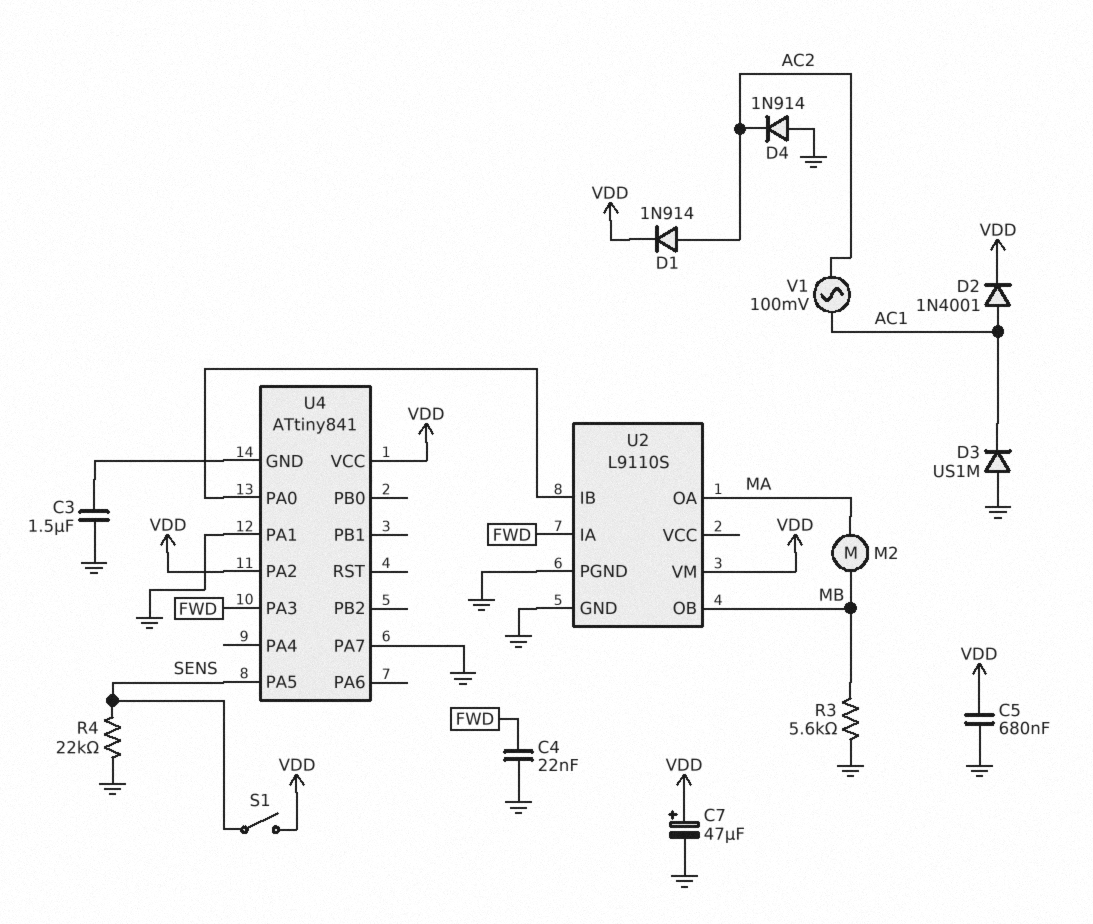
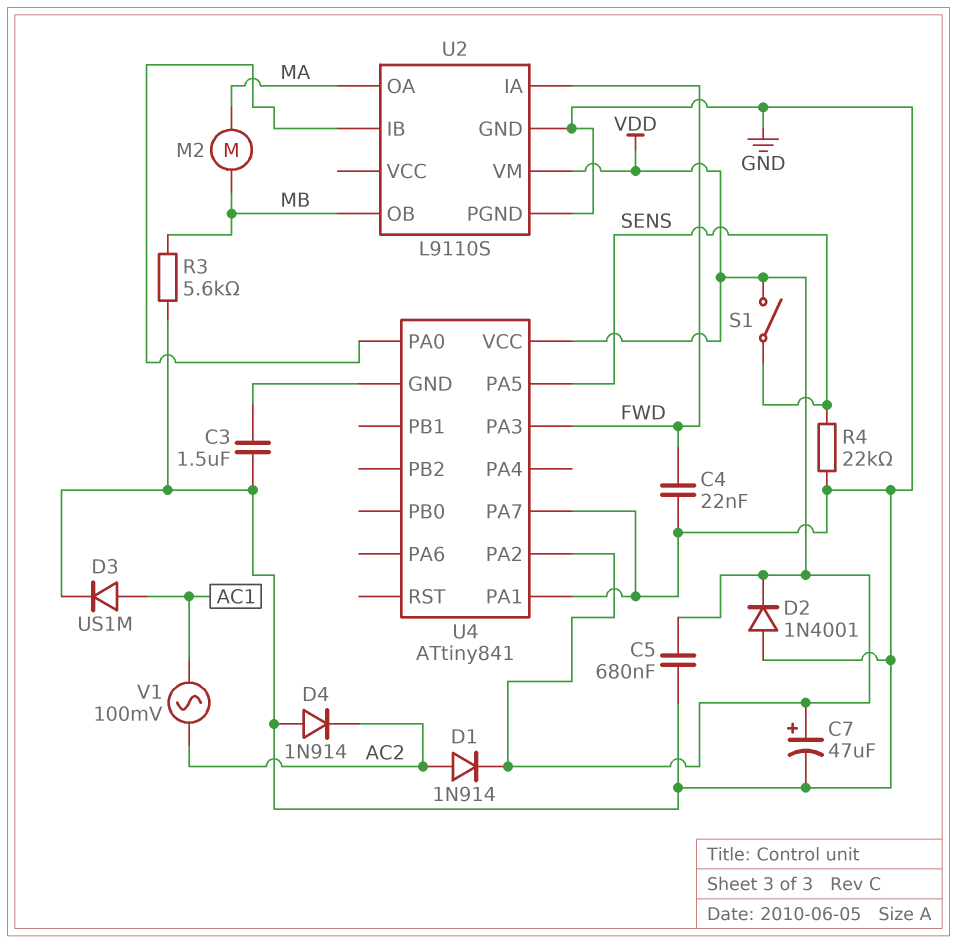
D2: diode 1N4001 (A AC1, K VDD) -> diode 1N4001 (A GND, K VDD)
D3: diode US1M (A GND, K AC1) -> diode US1M (A AC1, K GND)

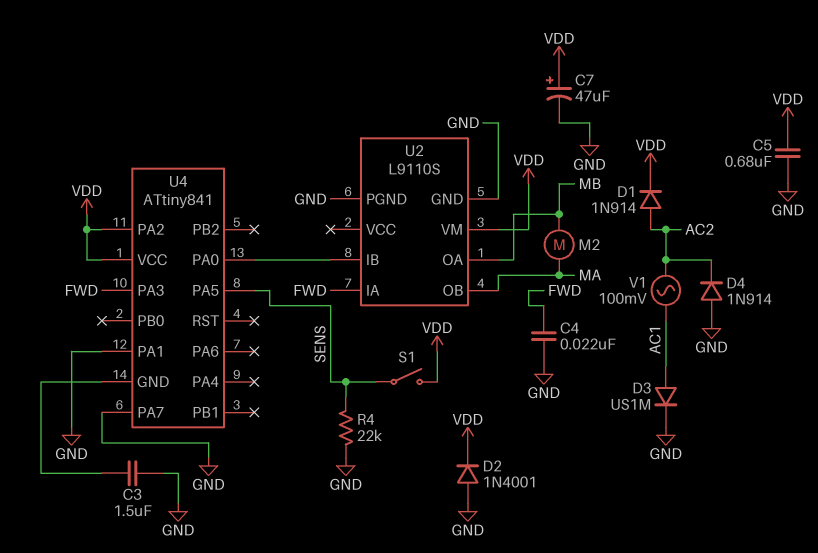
R3: 5.6k (GND, MB) -> none
U2 pin OA: MA -> MB
U2 pin OB: MB -> MA

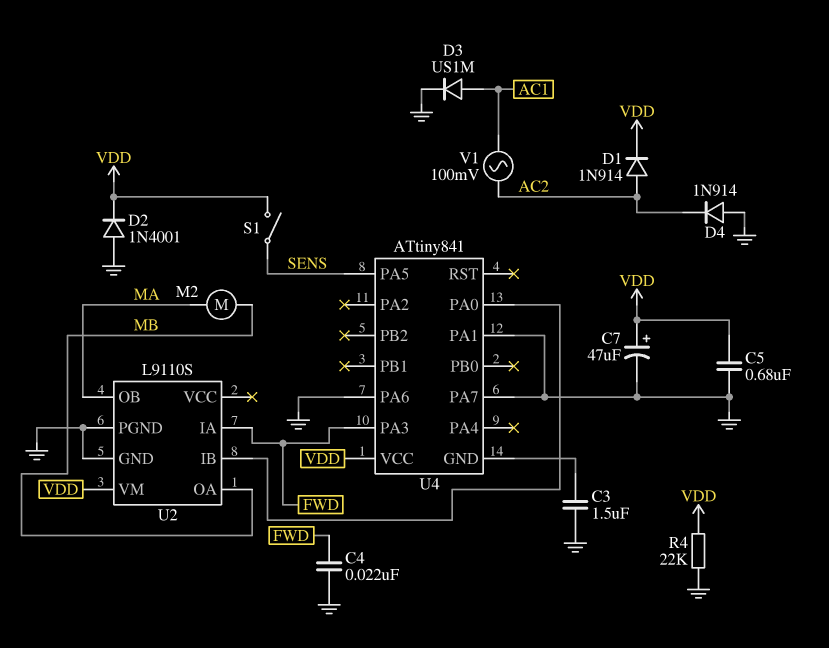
R4: 22k (GND, SENS) -> 22k (GND, VDD)
U4 pin PA2: VDD -> none
U4 pin PA6: none -> GND

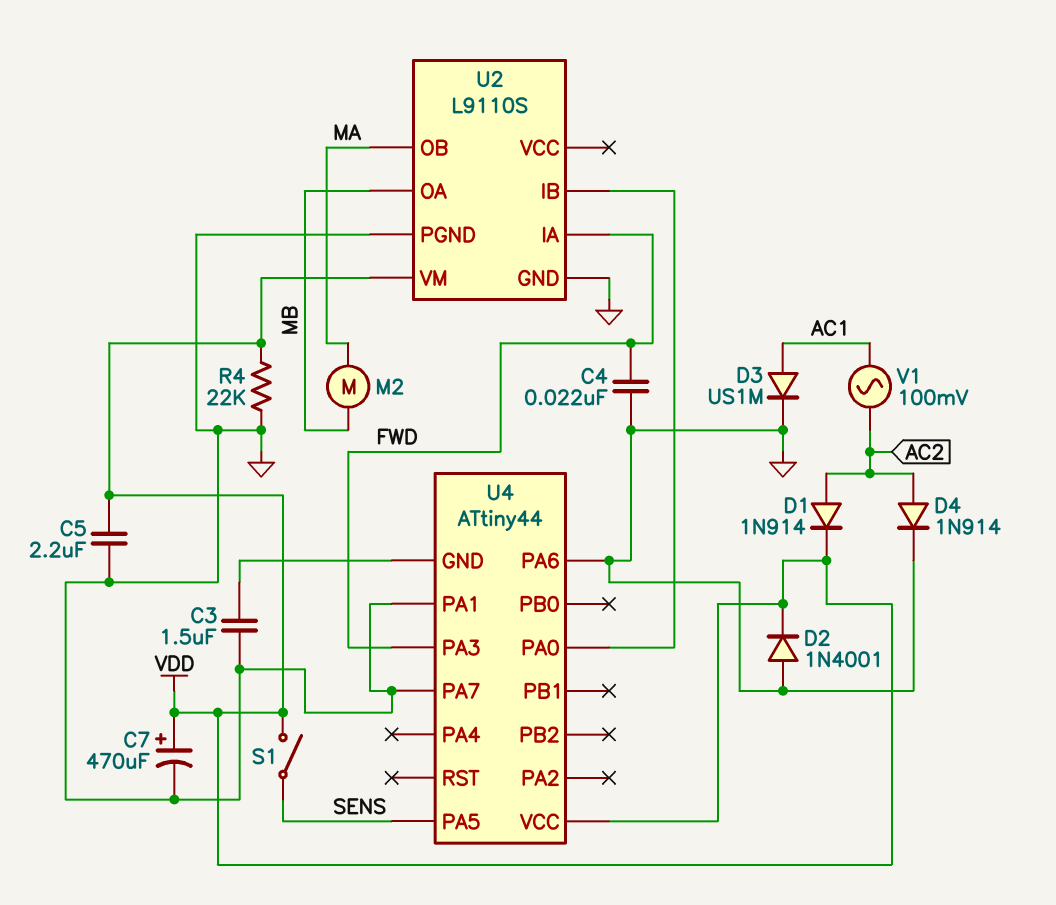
C5: 680nF (GND, VDD) -> 2.2uF (GND, VDD)
C7: 47uF (plus VDD, minus GND) -> 470uF (plus VDD, minus GND)
D4: diode 1N914 (A GND, K AC2) -> diode 1N914 (A AC2, K GND)
U4: ATtiny841 -> ATtiny44

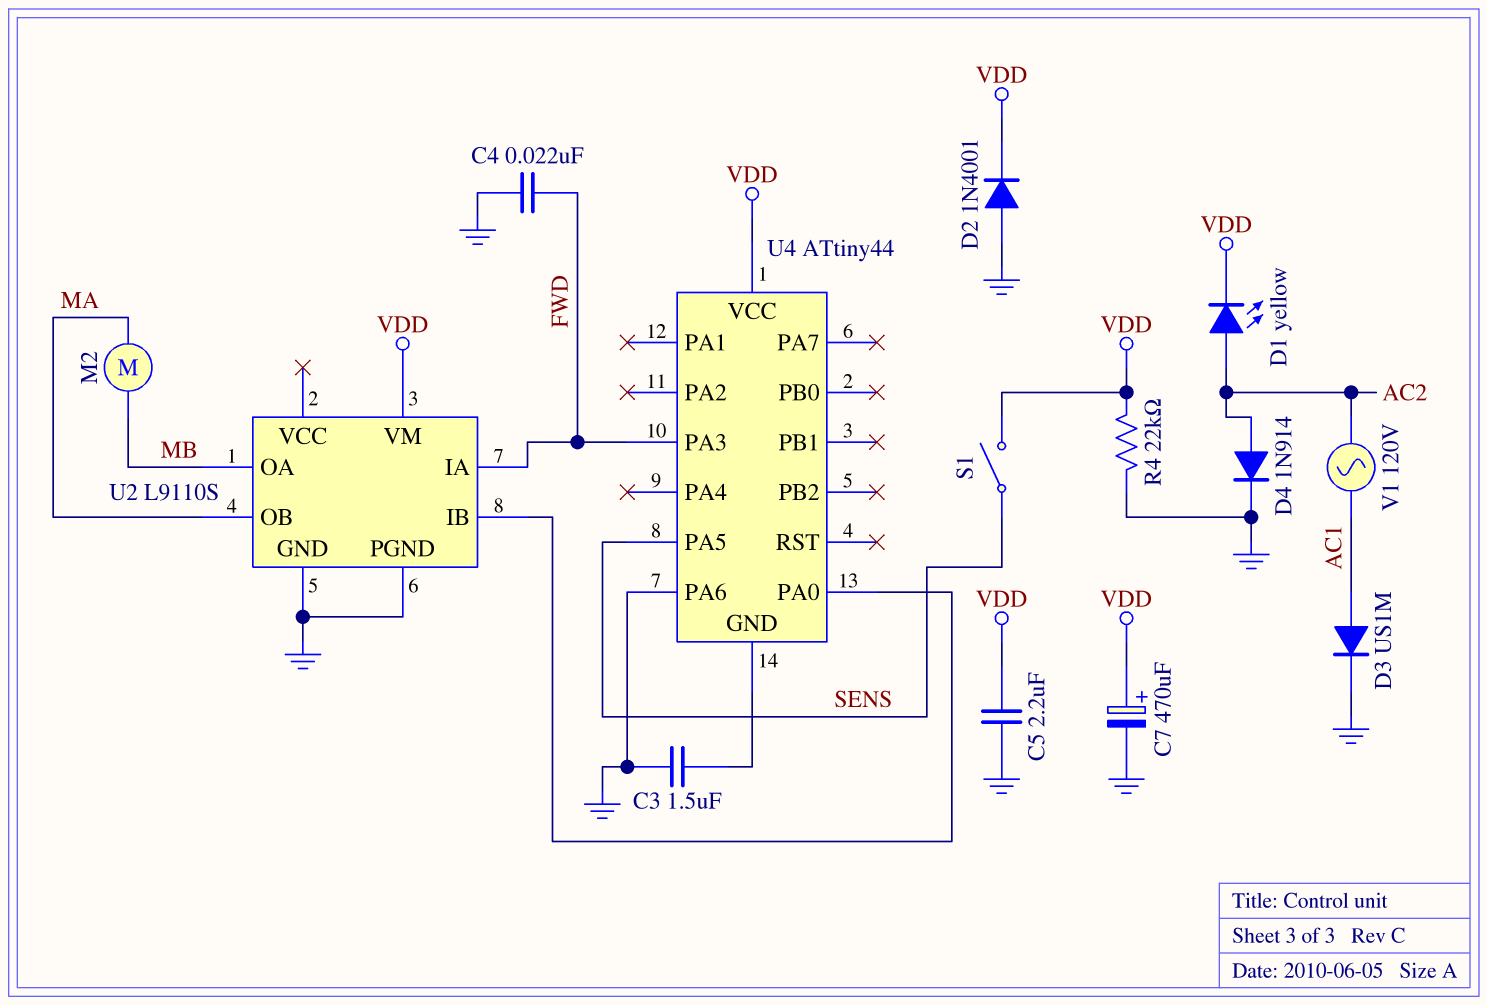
D1: diode 1N914 (A AC2, K VDD) -> LED yellow (A AC2, K VDD)
U4 pin PA1: GND -> none
U4 pin PA7: GND -> none
V1: AC 100mV (AC1, AC2) -> AC 120V (AC1, AC2)

